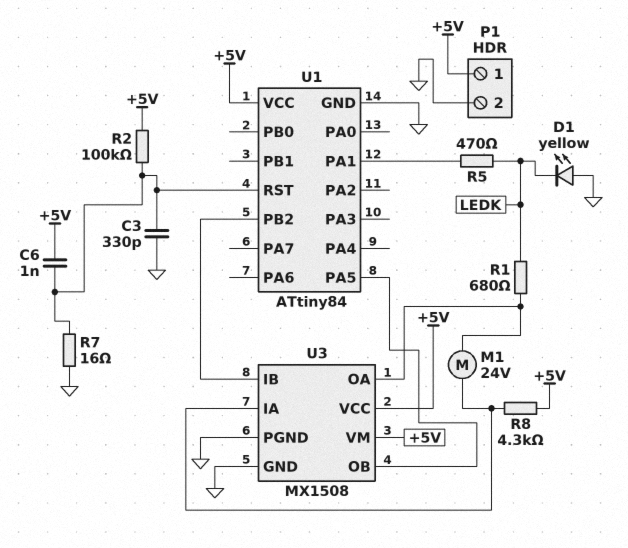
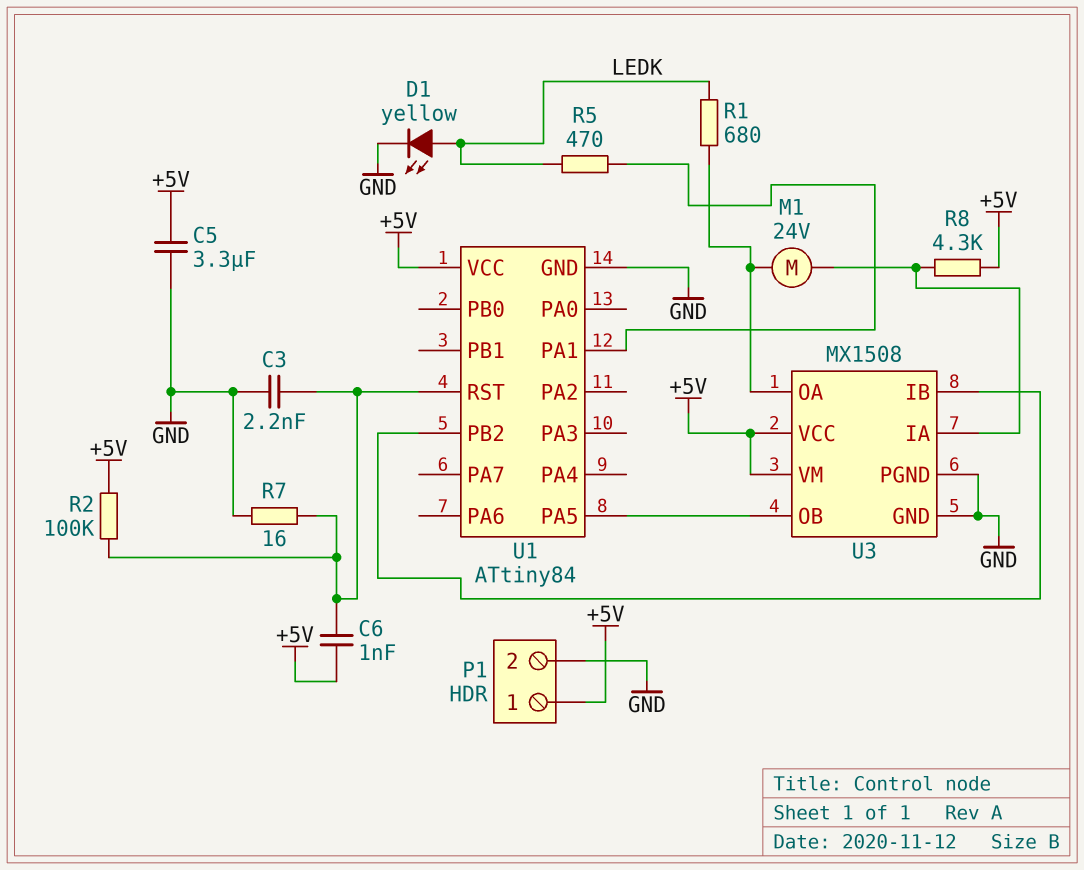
C3: 330pF (GND, U1/RST) -> 2.2nF (GND, U1/RST)
C5: none -> 3.3uF (+5V, GND)
D1: LED yellow (A GND, K LEDK) -> LED yellow (A LEDK, K GND)

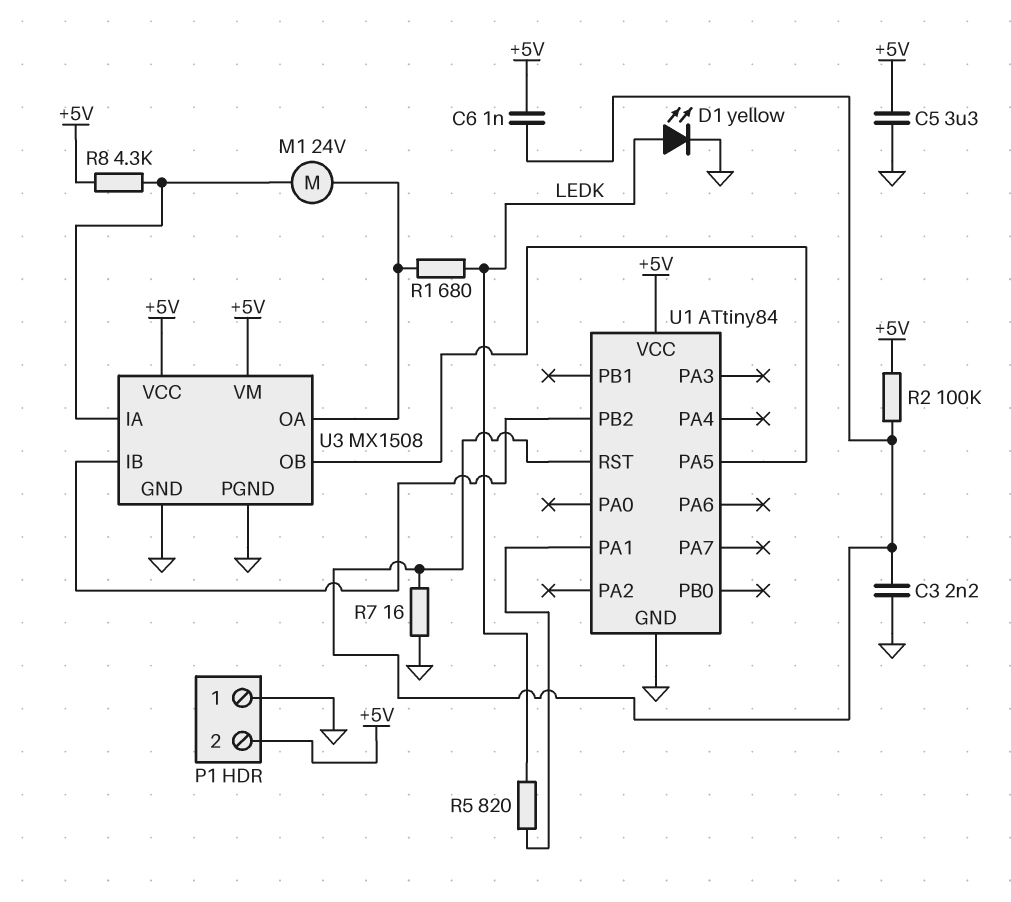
P1 pin 1: +5V -> GND
P1 pin 2: GND -> +5V
R5: 470 (LEDK, U1/PA1) -> 820 (LEDK, U1/PA1)

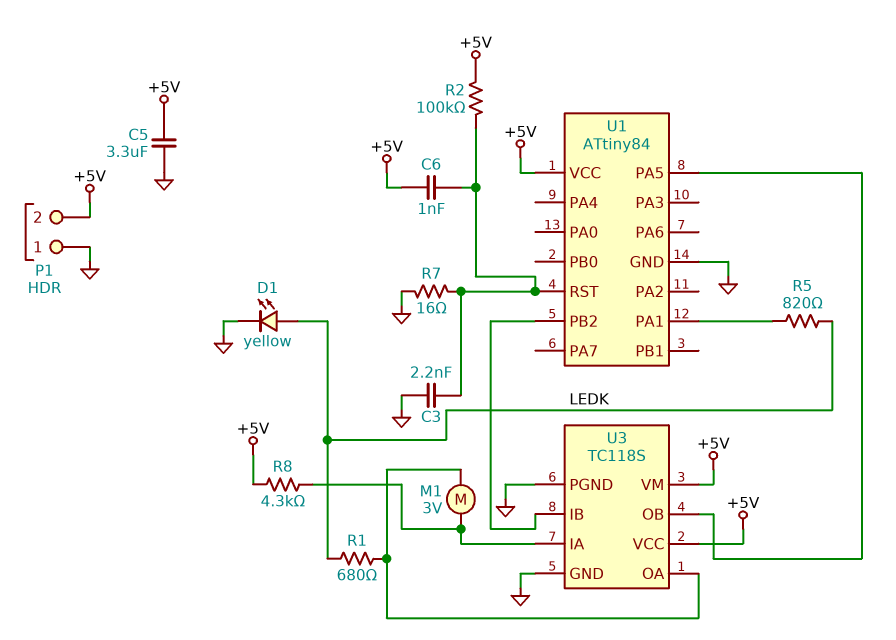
M1: motor 24V (U3/IA, U3/OA) -> motor 3V (U3/IA, U3/OA)
U3: MX1508 -> TC118S

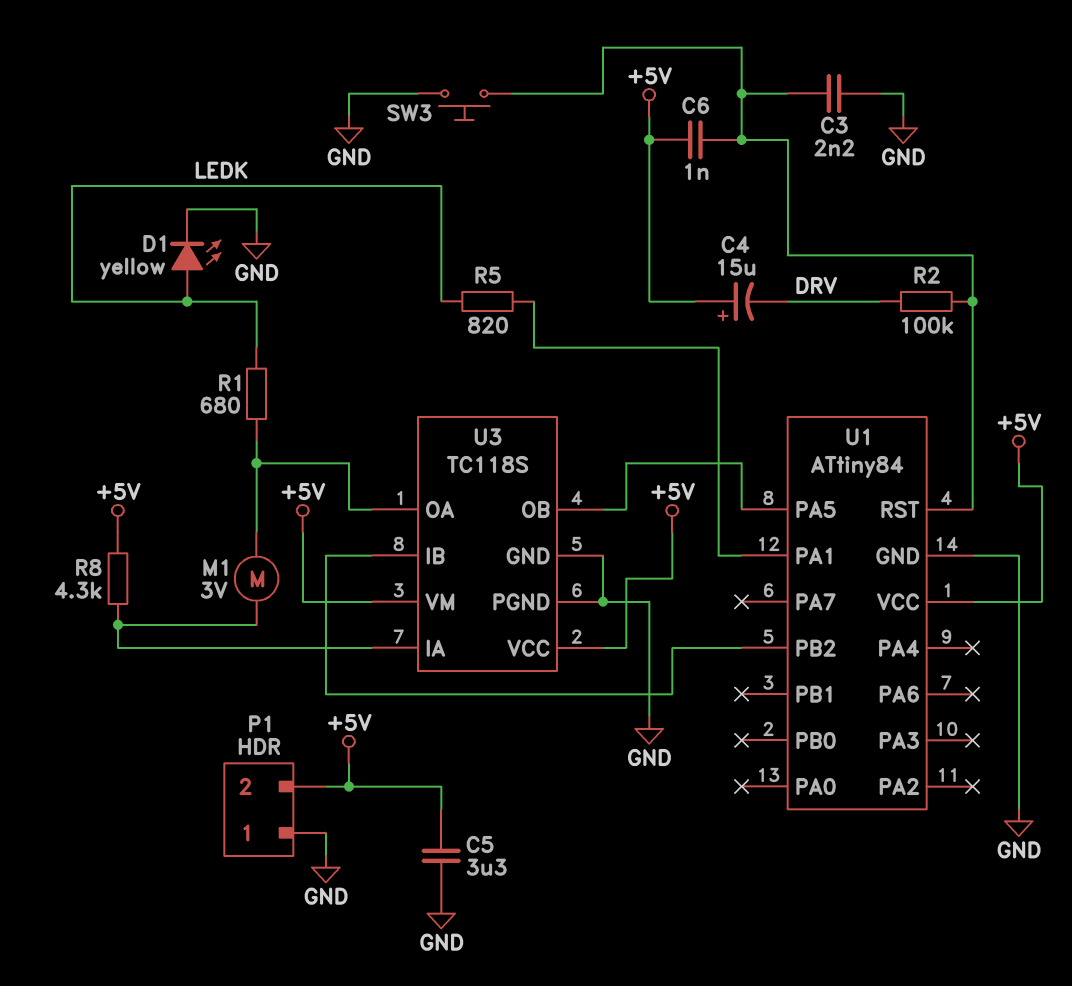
C4: none -> 15uF (plus +5V, minus DRV)
R2: 100k (+5V, U1/RST) -> 100k (DRV, U1/RST)
R7: 16 (GND, U1/RST) -> none
SW3: none -> button (GND, U1/RST)

